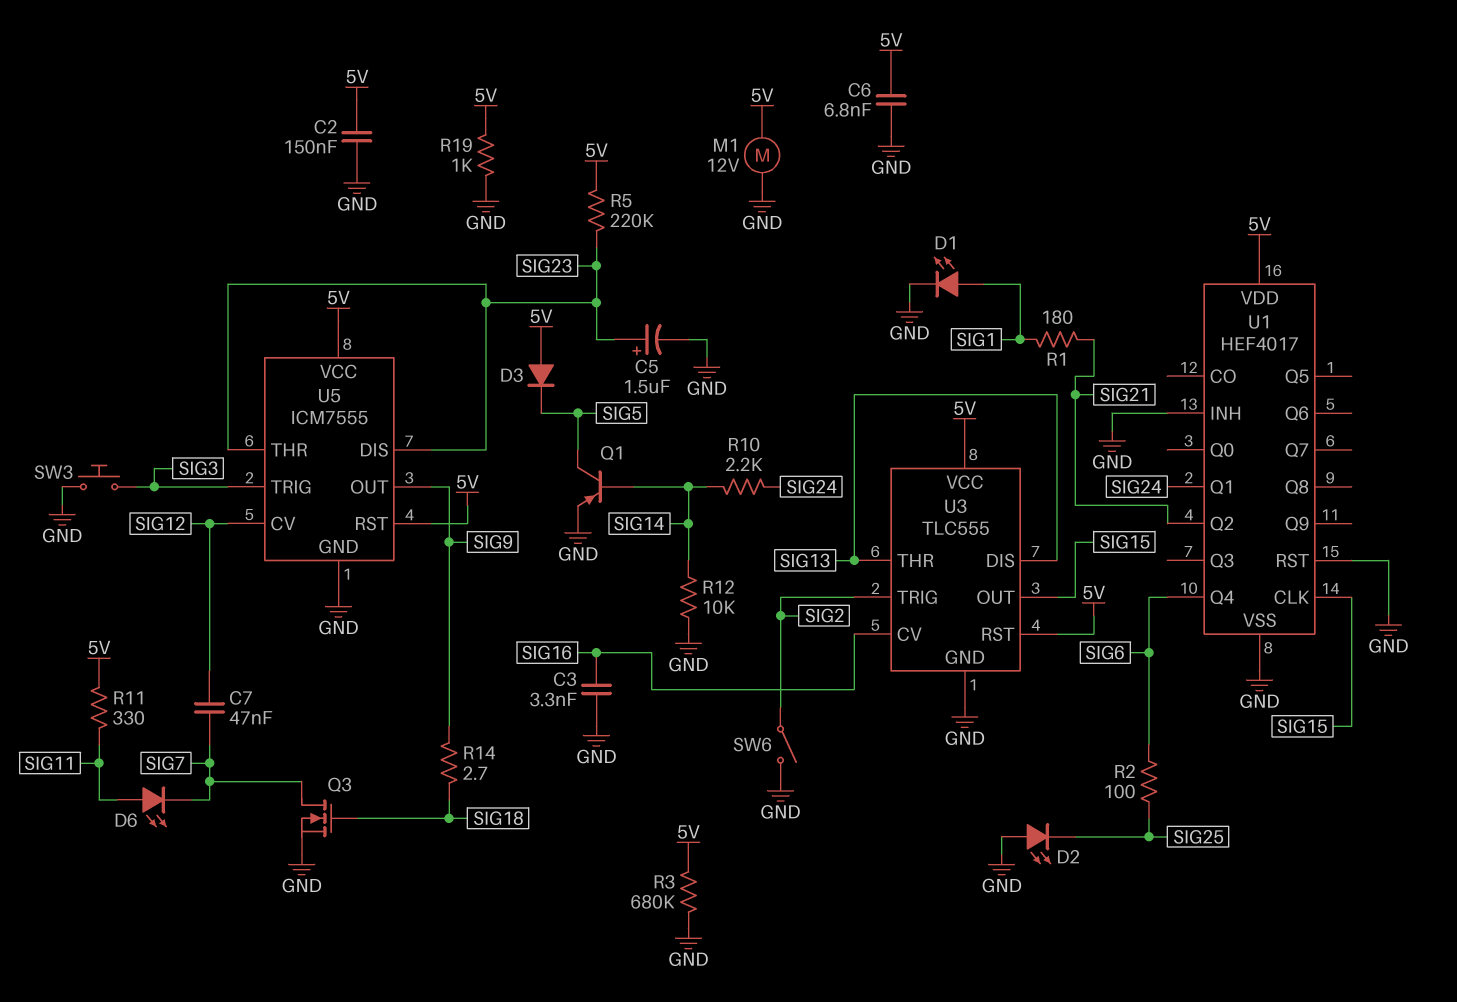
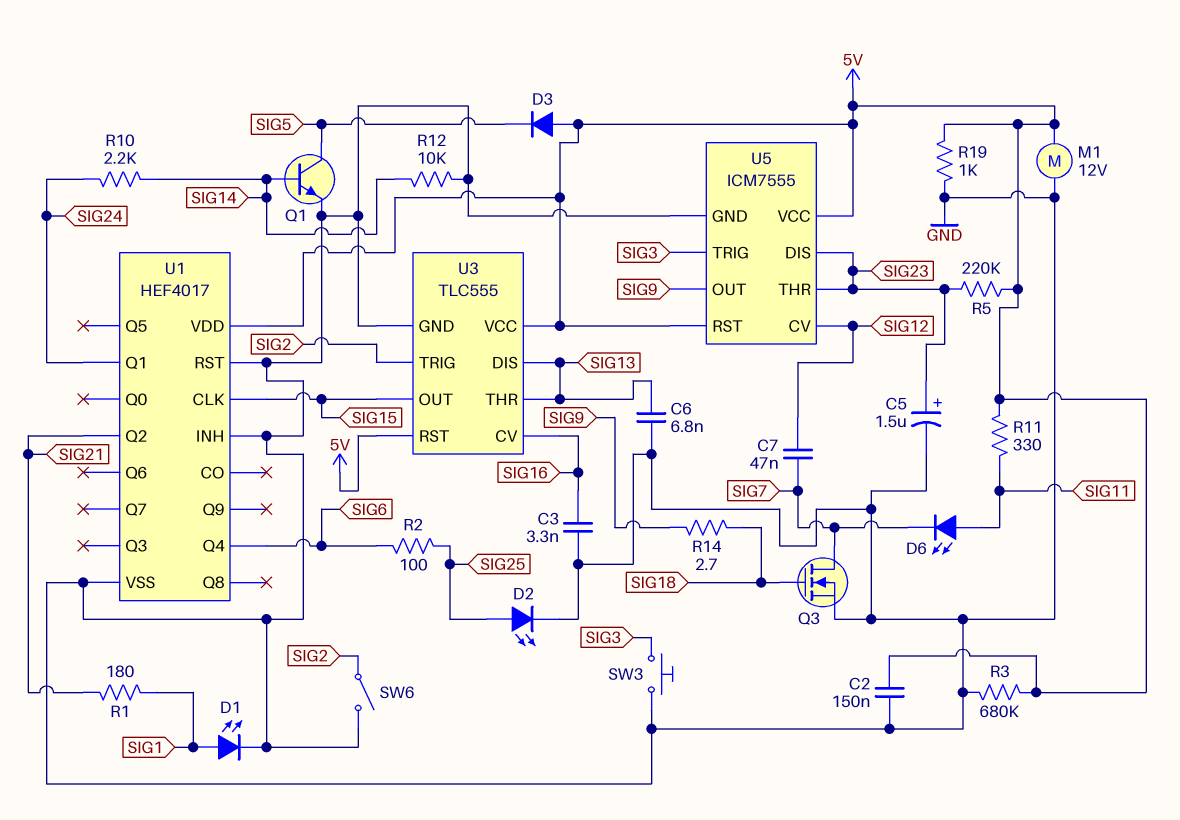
C6: 6.8nF (5V, GND) -> 6.8nF (GND, SIG13)
D2: LED (A GND, K SIG25) -> LED (A SIG25, K GND)
Q1: PNP (B SIG14, C SIG5, E GND) -> NPN (B SIG14, C SIG5, E GND)

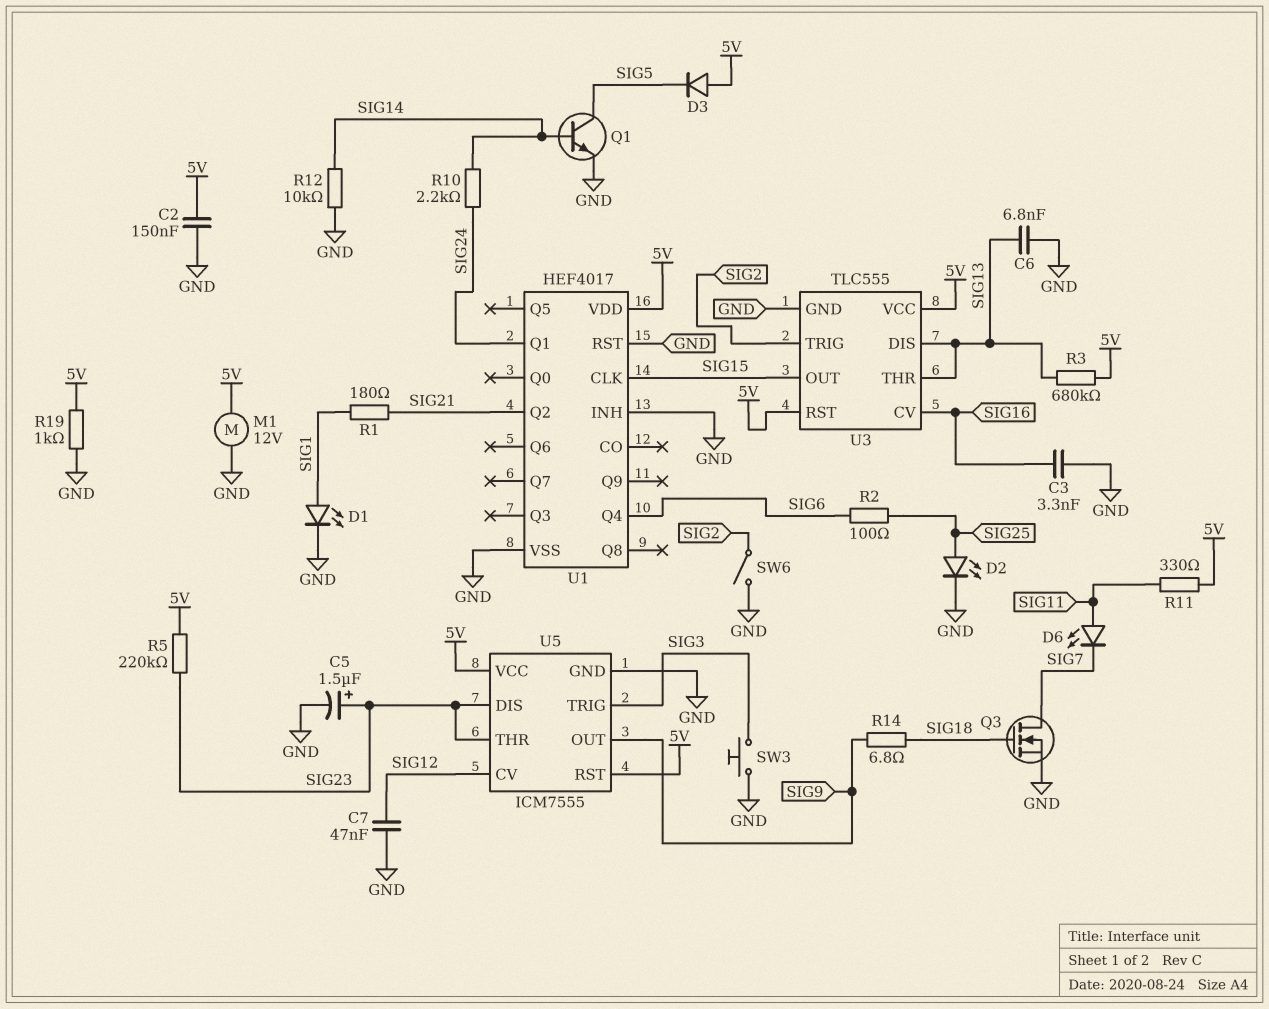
C7: 47nF (SIG7, SIG12) -> 47nF (GND, SIG12)
R3: 680k (5V, GND) -> 680k (5V, SIG13)
R14: 2.7 (SIG9, SIG18) -> 6.8 (SIG9, SIG18)

